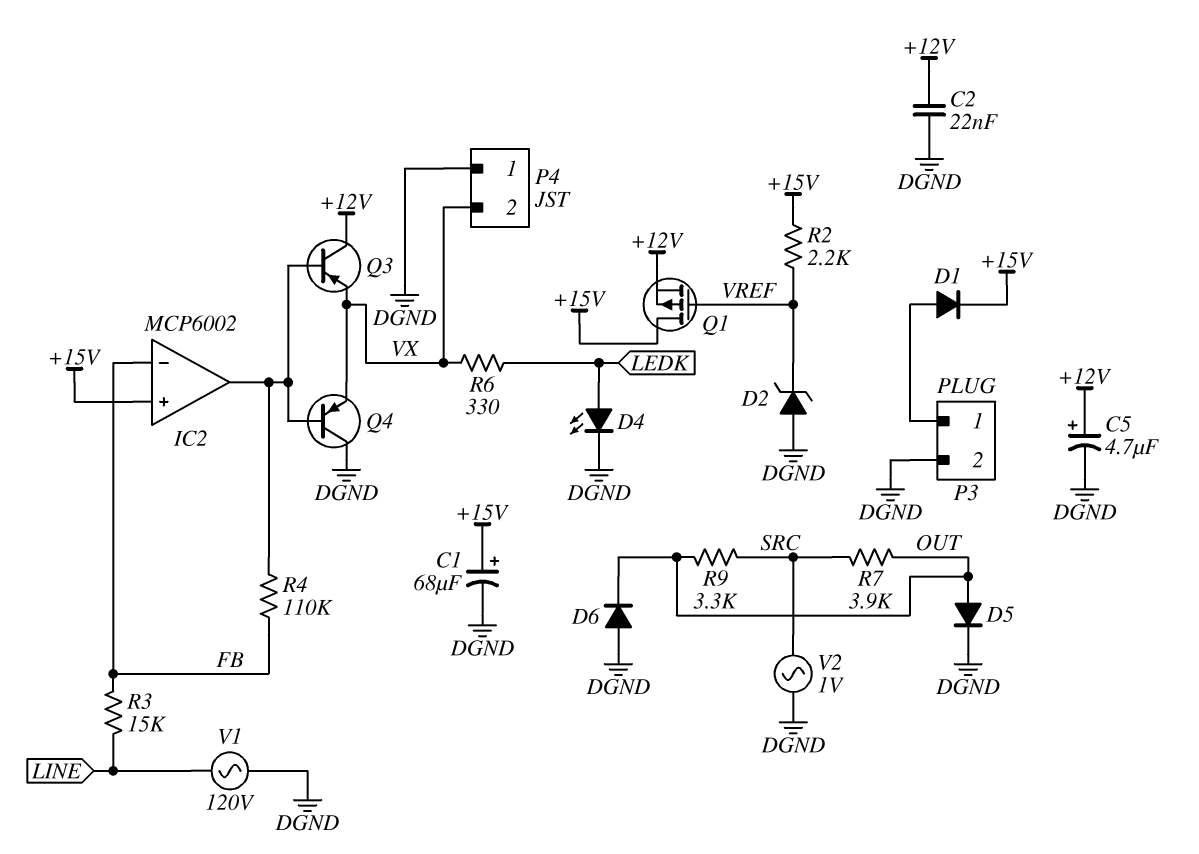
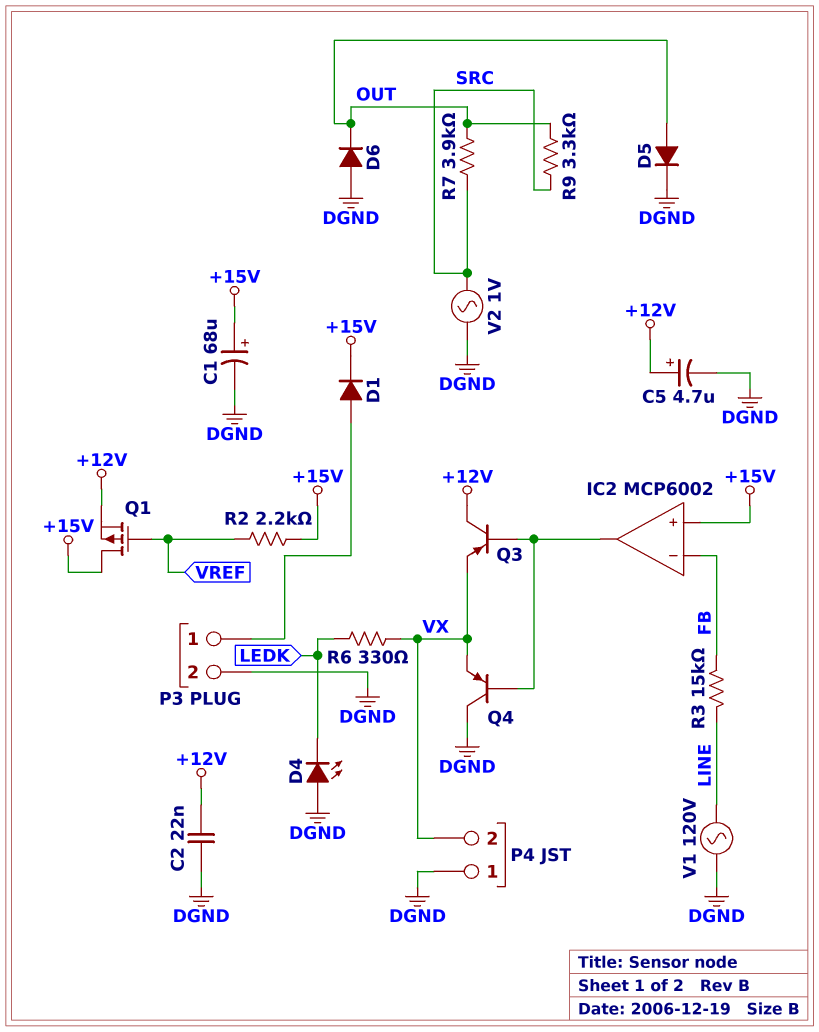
D2: zener (A DGND, K VREF) -> none
D4: LED (A LEDK, K DGND) -> LED (A DGND, K LEDK)
R4: 110k (FB, IC2/out) -> none

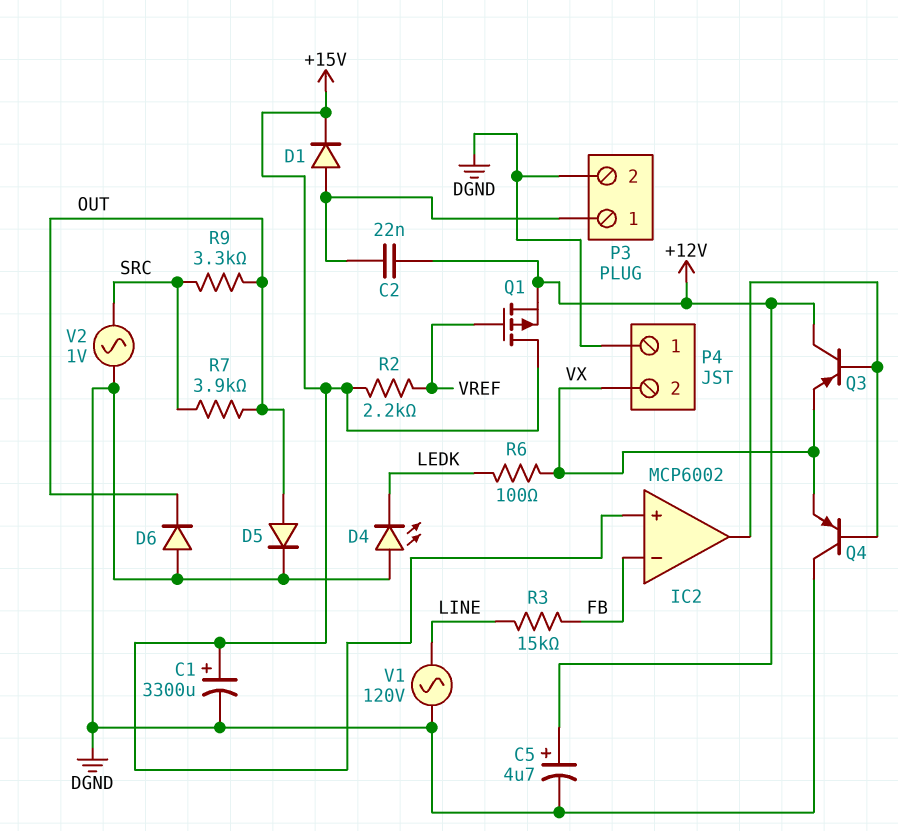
C1: 68uF (plus +15V, minus DGND) -> 3300uF (plus +15V, minus DGND)
C2: 22nF (+12V, DGND) -> 22nF (+12V, P3/1)
R6: 330 (LEDK, VX) -> 100 (LEDK, VX)

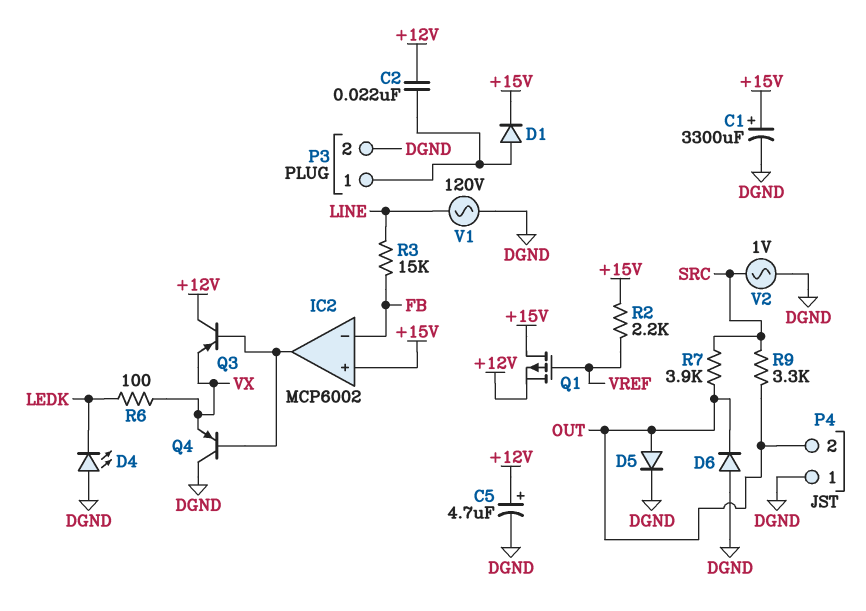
P4 pin 2: VX -> OUT

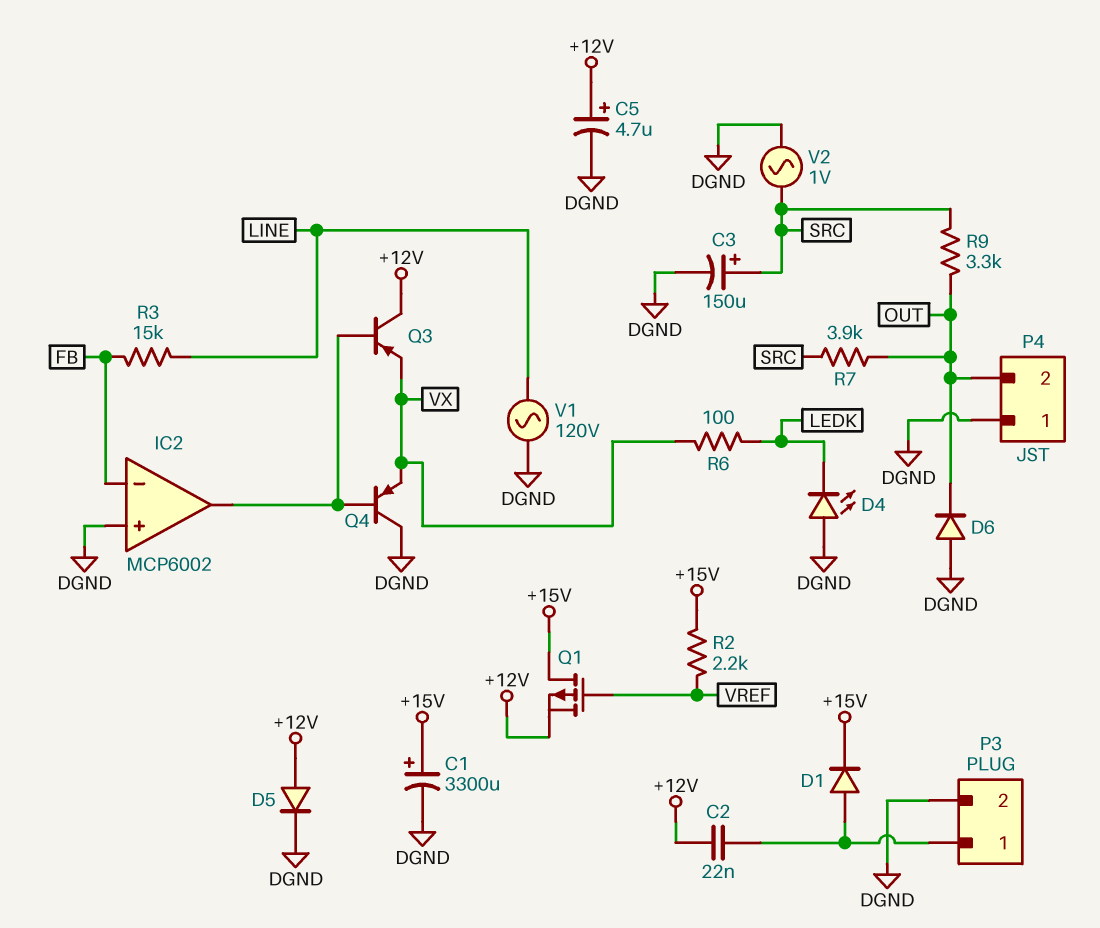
C3: none -> 150uF (plus SRC, minus DGND)
D5: diode (A OUT, K DGND) -> diode (A +12V, K DGND)
IC2 pin in+: +15V -> DGND

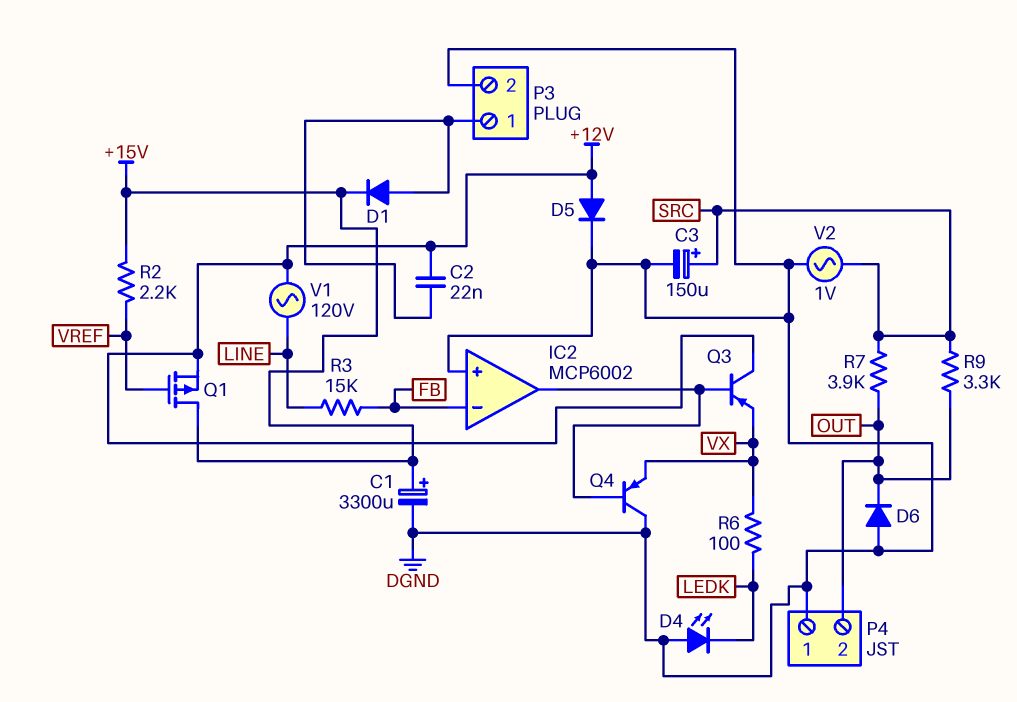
C5: 4.7uF (plus +12V, minus DGND) -> none
V1: AC 120V (DGND, LINE) -> AC 120V (+12V, LINE)

